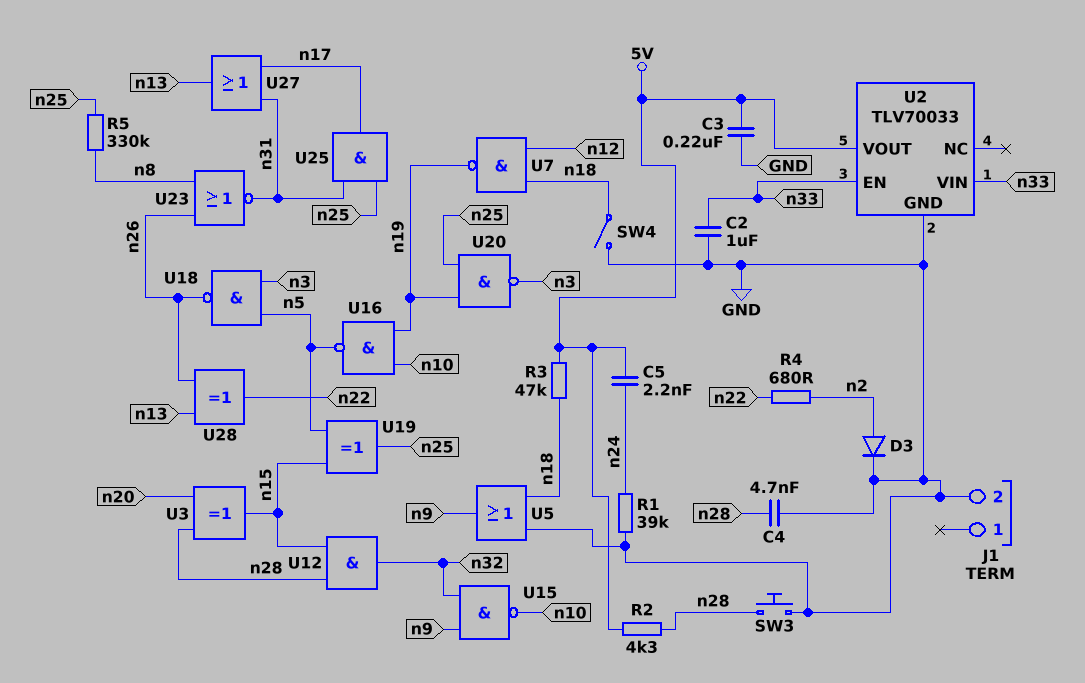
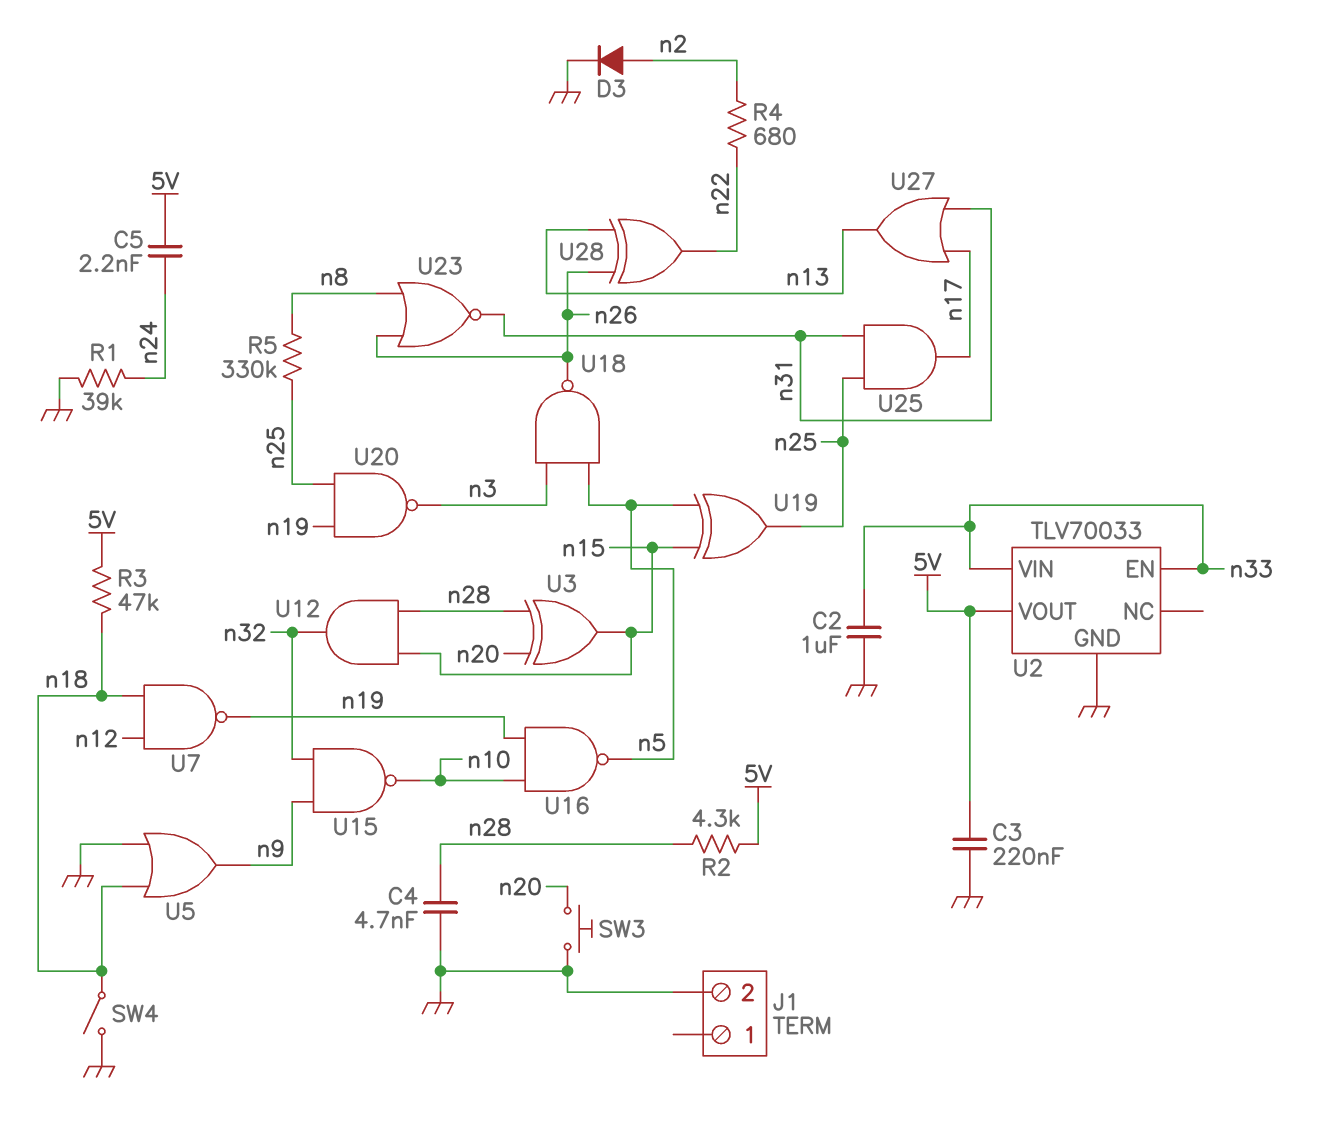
SW3: button (GND, n28) -> button (GND, n20)

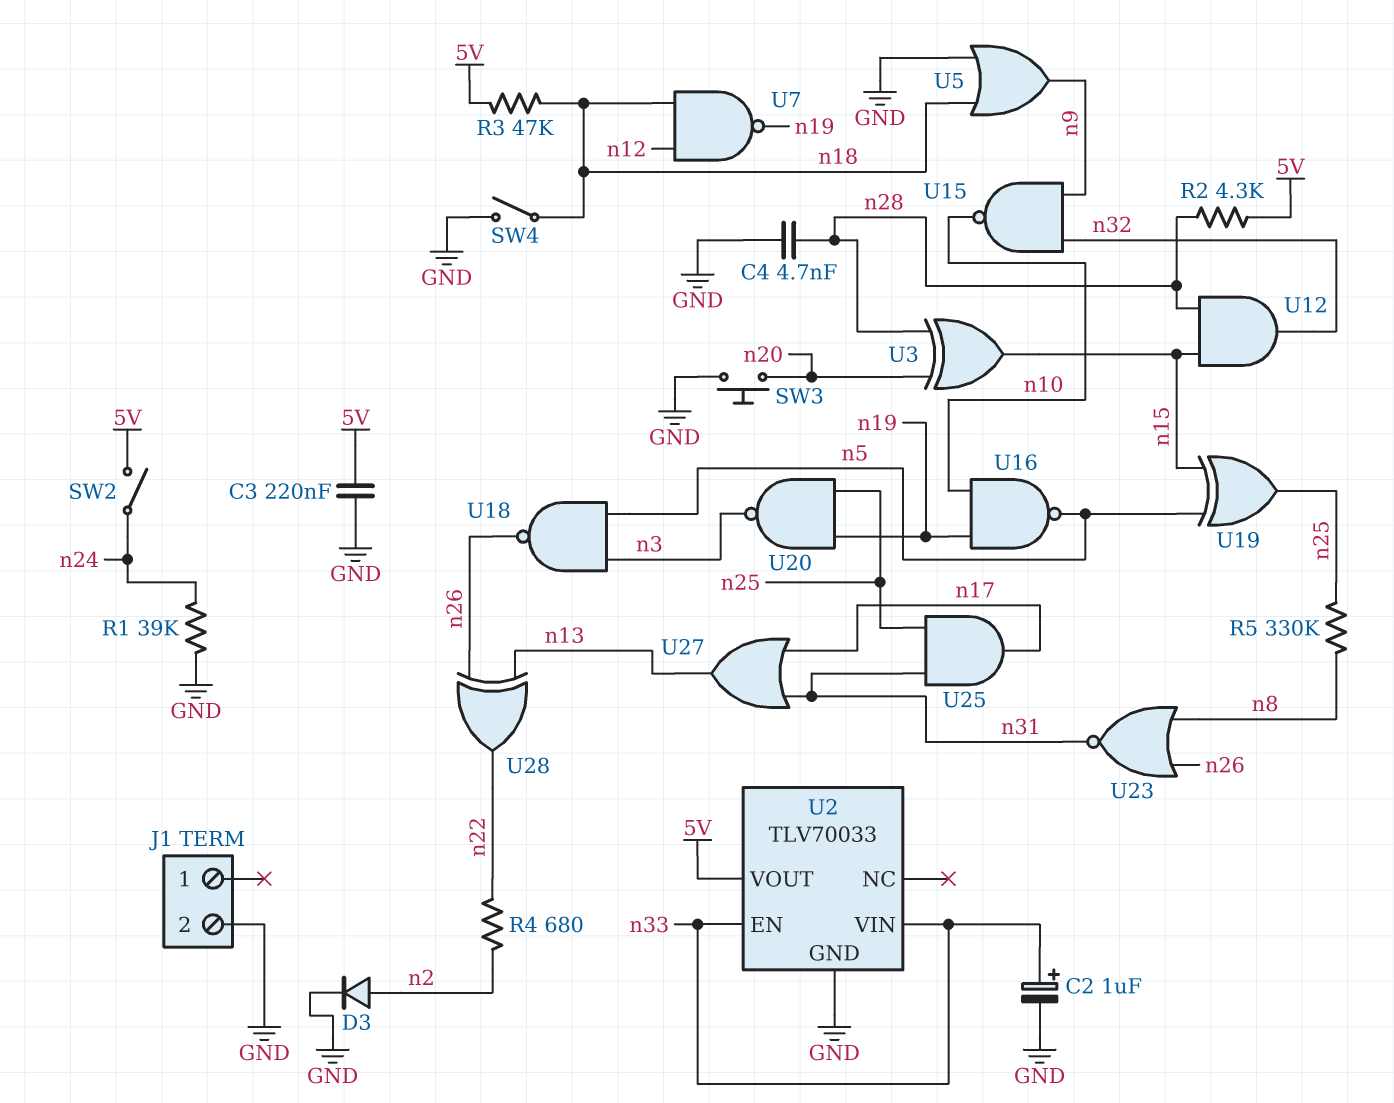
C2: 1uF (GND, n33) -> 1uF (plus n33, minus GND)
C5: 2.2nF (5V, n24) -> none
SW2: none -> switch (5V, n24)

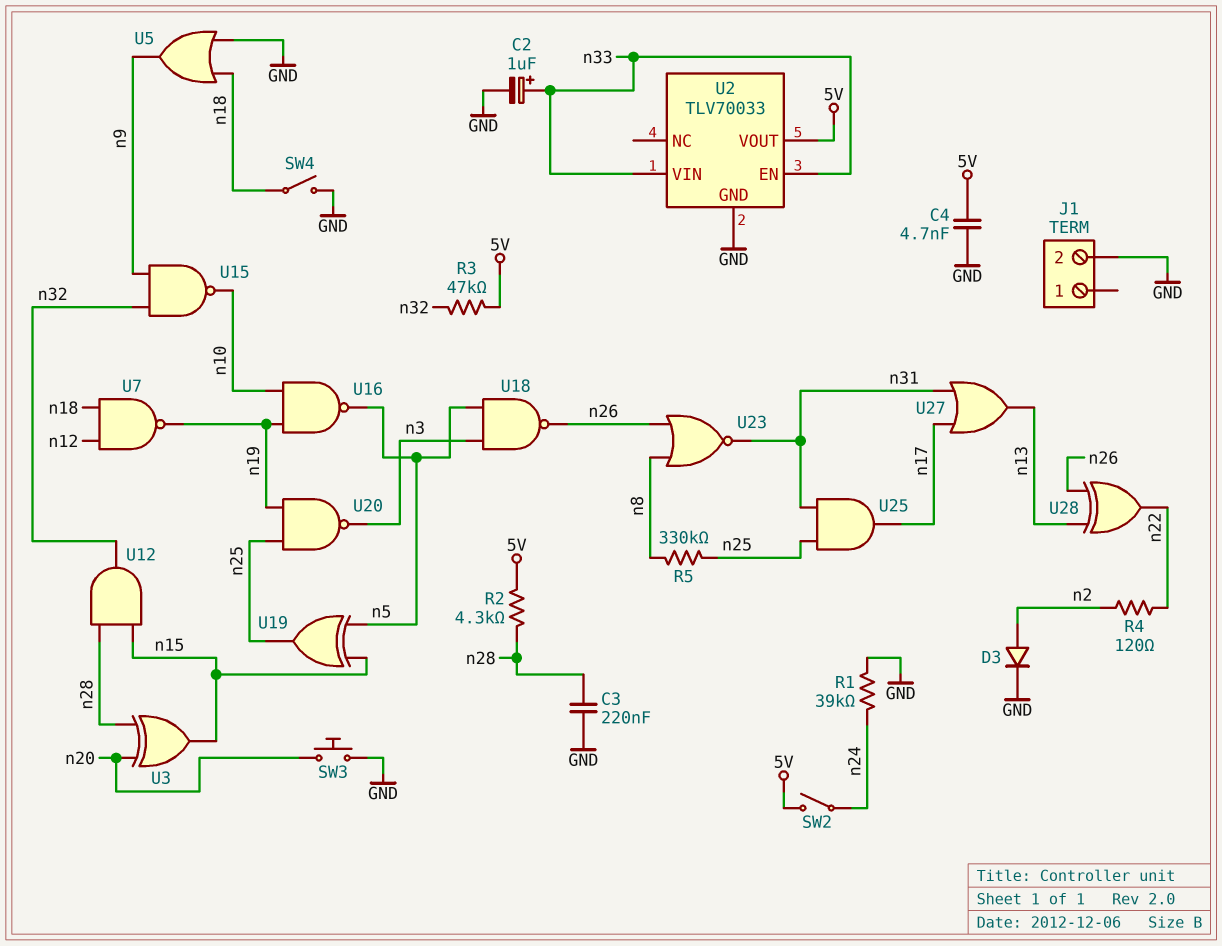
C3: 220nF (5V, GND) -> 220nF (GND, n28)
C4: 4.7nF (GND, n28) -> 4.7nF (5V, GND)
R3: 47k (5V, n18) -> 47k (5V, n32)
R4: 680 (n2, n22) -> 120 (n2, n22)

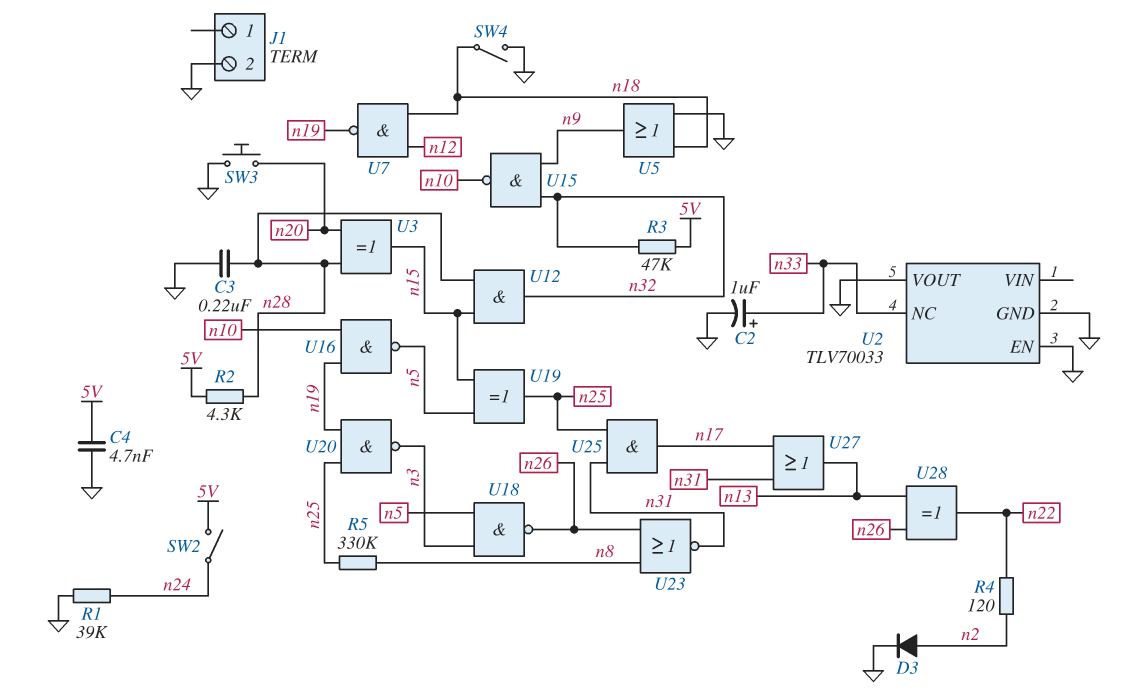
U2 pin EN: n33 -> GND
U2 pin NC: none -> n33
U2 pin VIN: n33 -> none
U2 pin VOUT: 5V -> GND

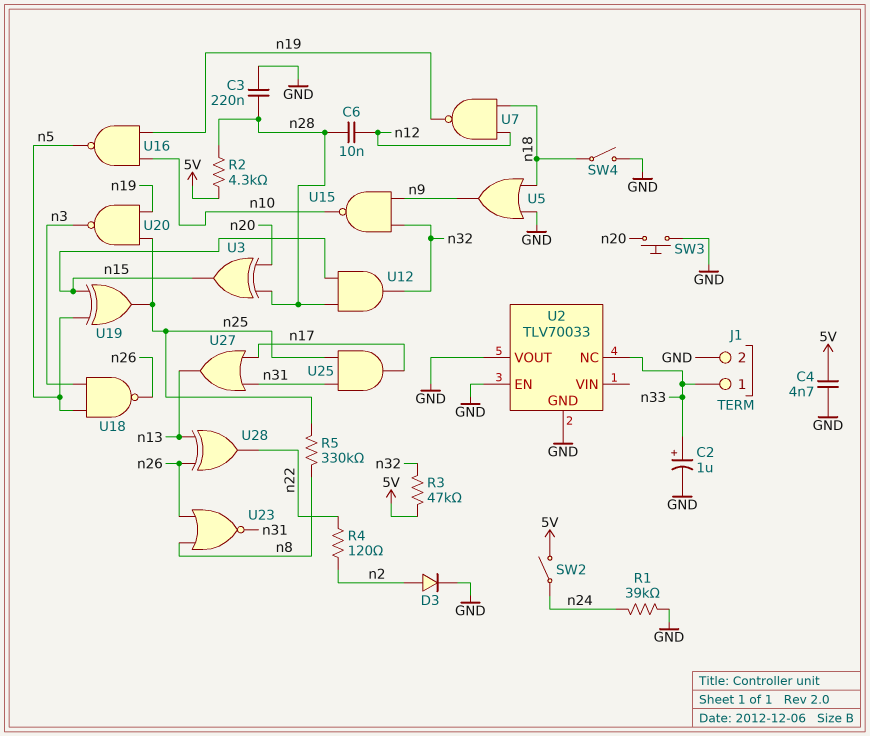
C6: none -> 10nF (n12, n28)
J1 pin 1: none -> n33

